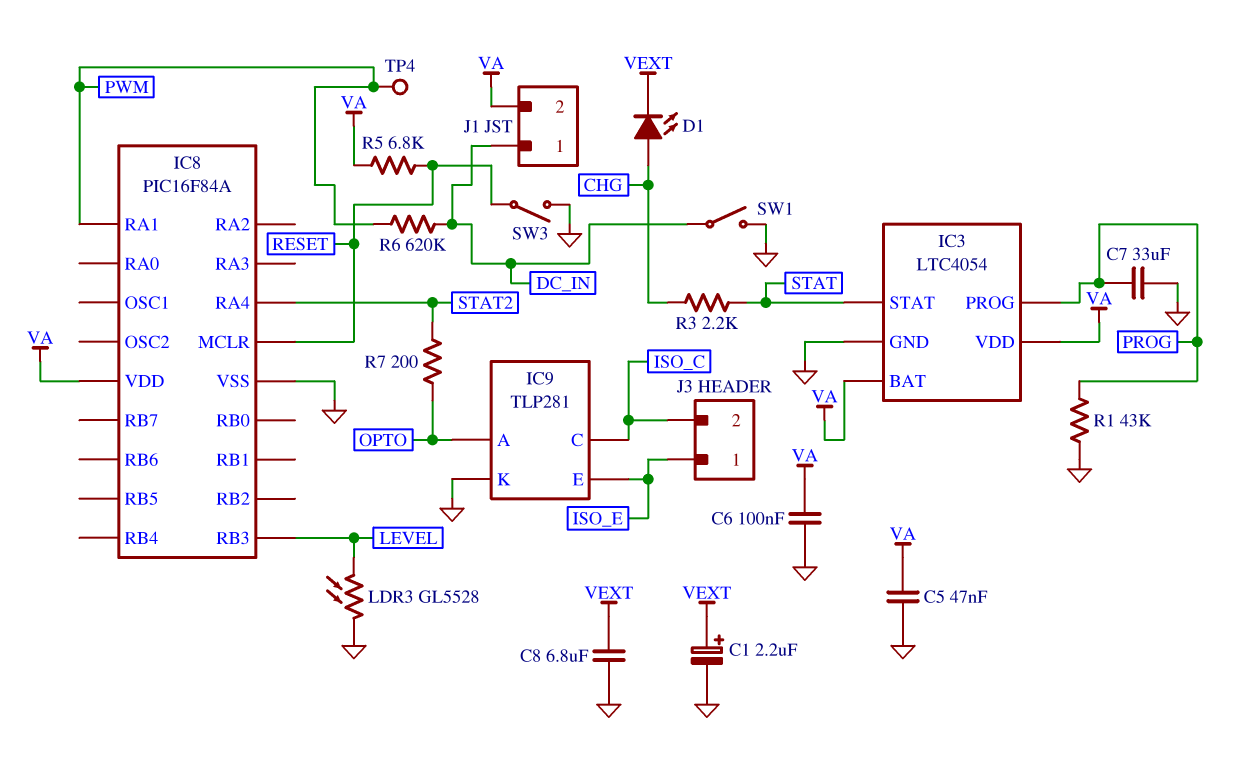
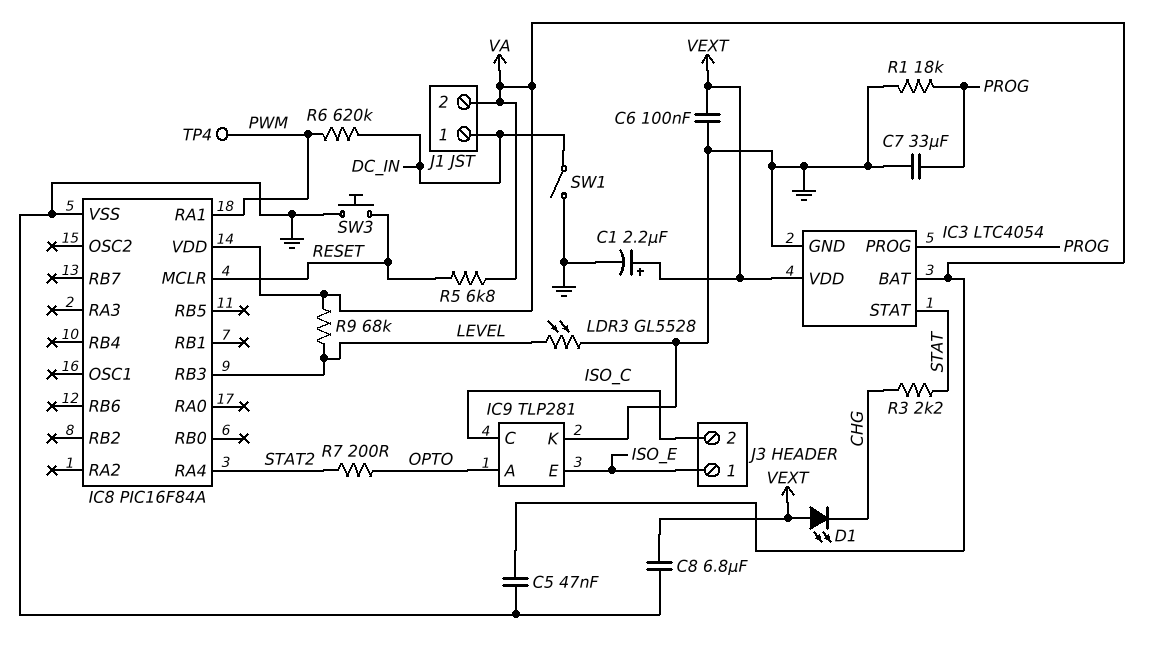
C6: 100nF (GND, VA) -> 100nF (GND, VEXT)
D1: LED (A CHG, K VEXT) -> LED (A VEXT, K CHG)
IC3 pin VDD: VA -> VEXT
R1: 43k (GND, PROG) -> 18k (GND, PROG)
R9: none -> 68k (LEVEL, VA)
SW3: switch (GND, RESET) -> button (GND, RESET)

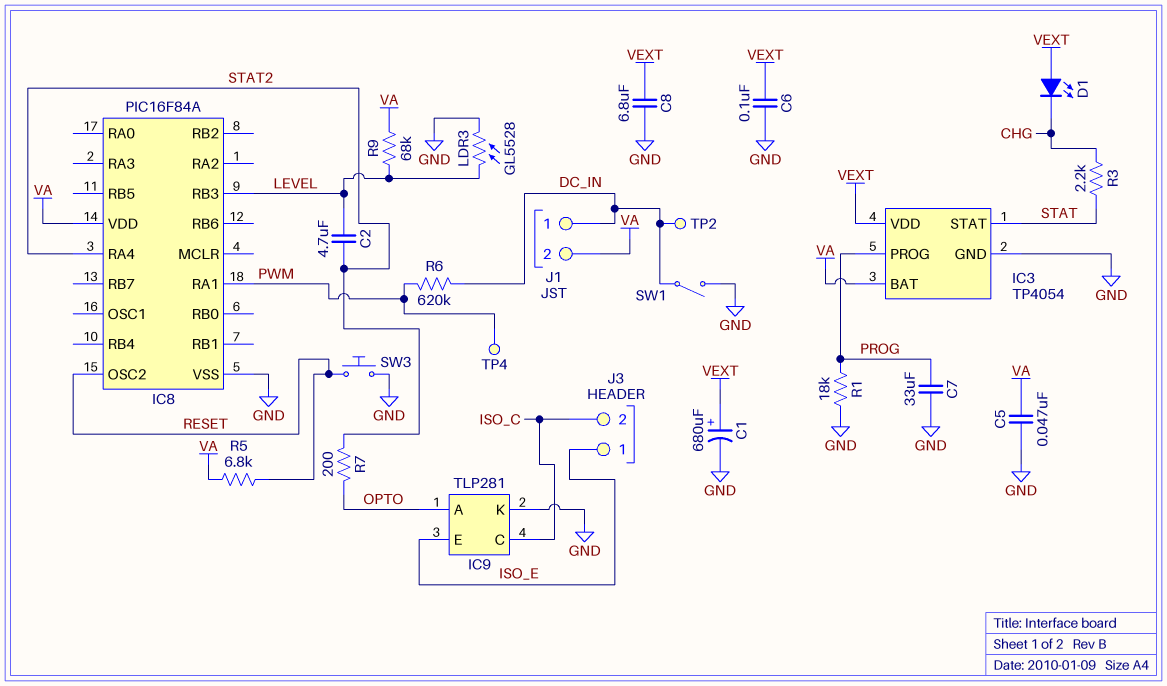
C1: 2.2uF (plus VEXT, minus GND) -> 680uF (plus VEXT, minus GND)
C2: none -> 4.7uF (LEVEL, STAT2)
IC3: LTC4054 -> TP4054
IC8 pin MCLR: RESET -> none
IC8 pin OSC2: none -> RESET
TP2: none -> test point (DC_IN)

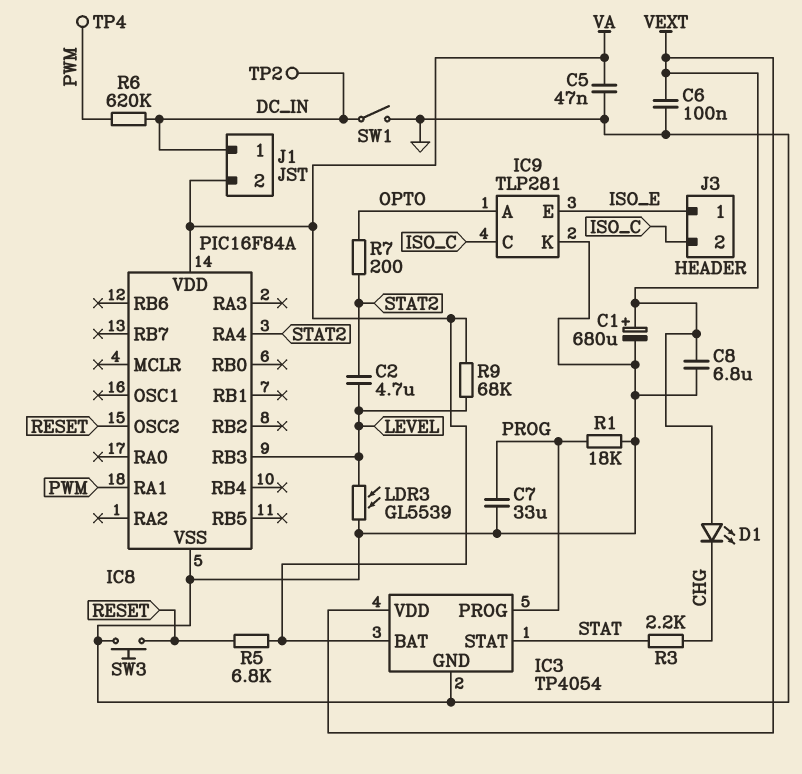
LDR3: GL5528 (GND, LEVEL) -> GL5539 (GND, LEVEL)

